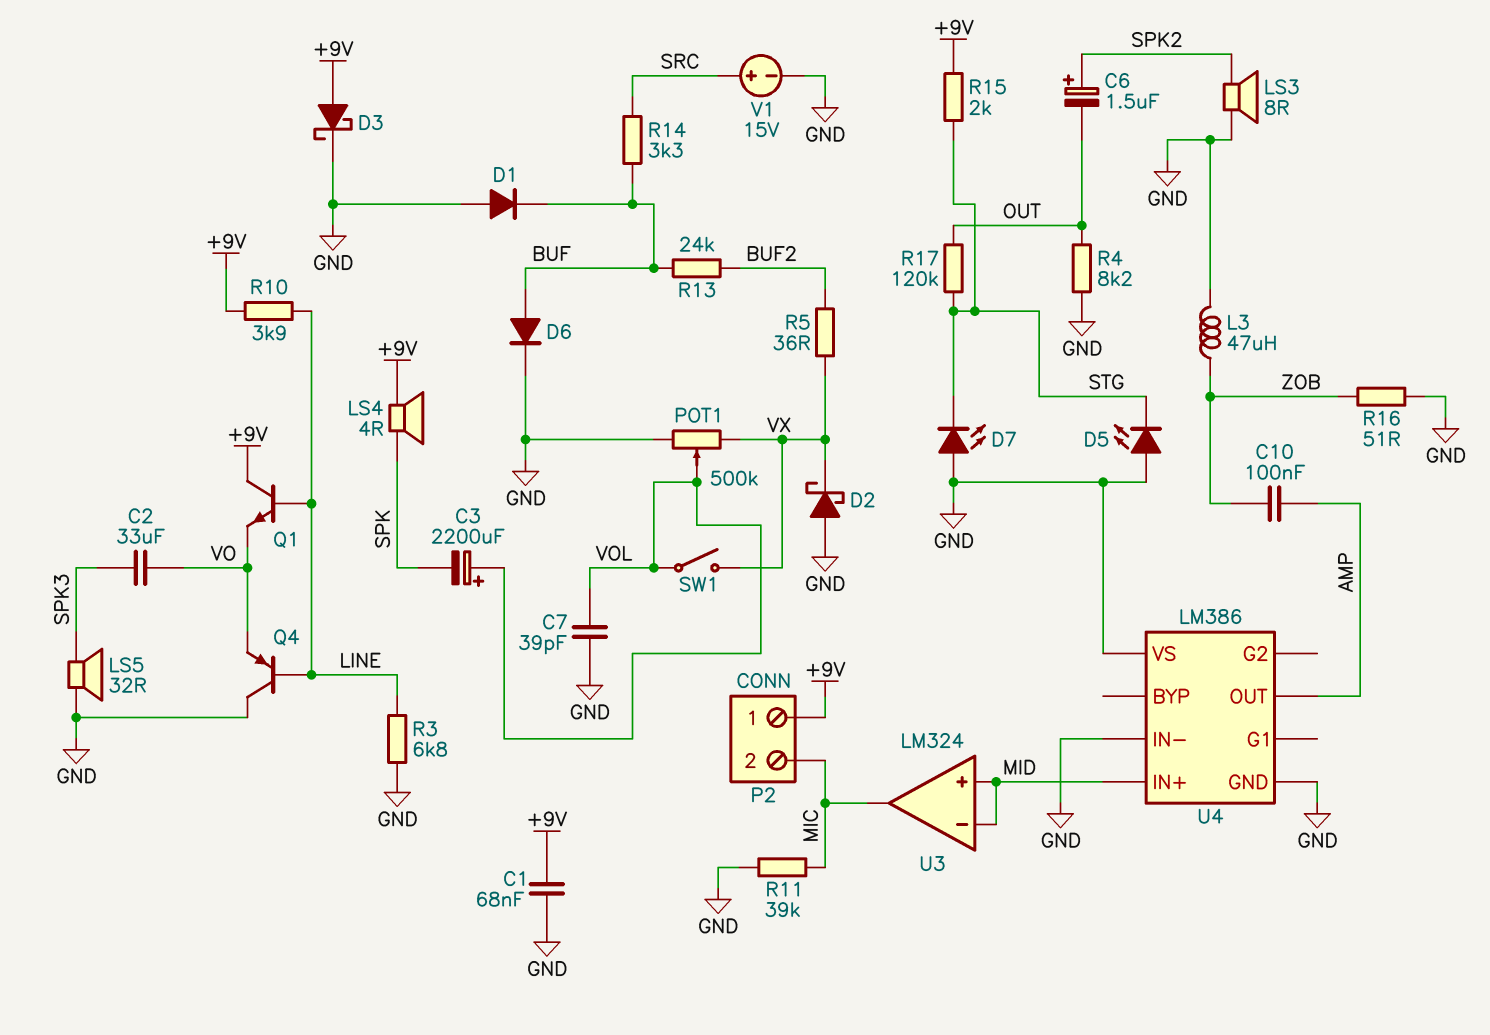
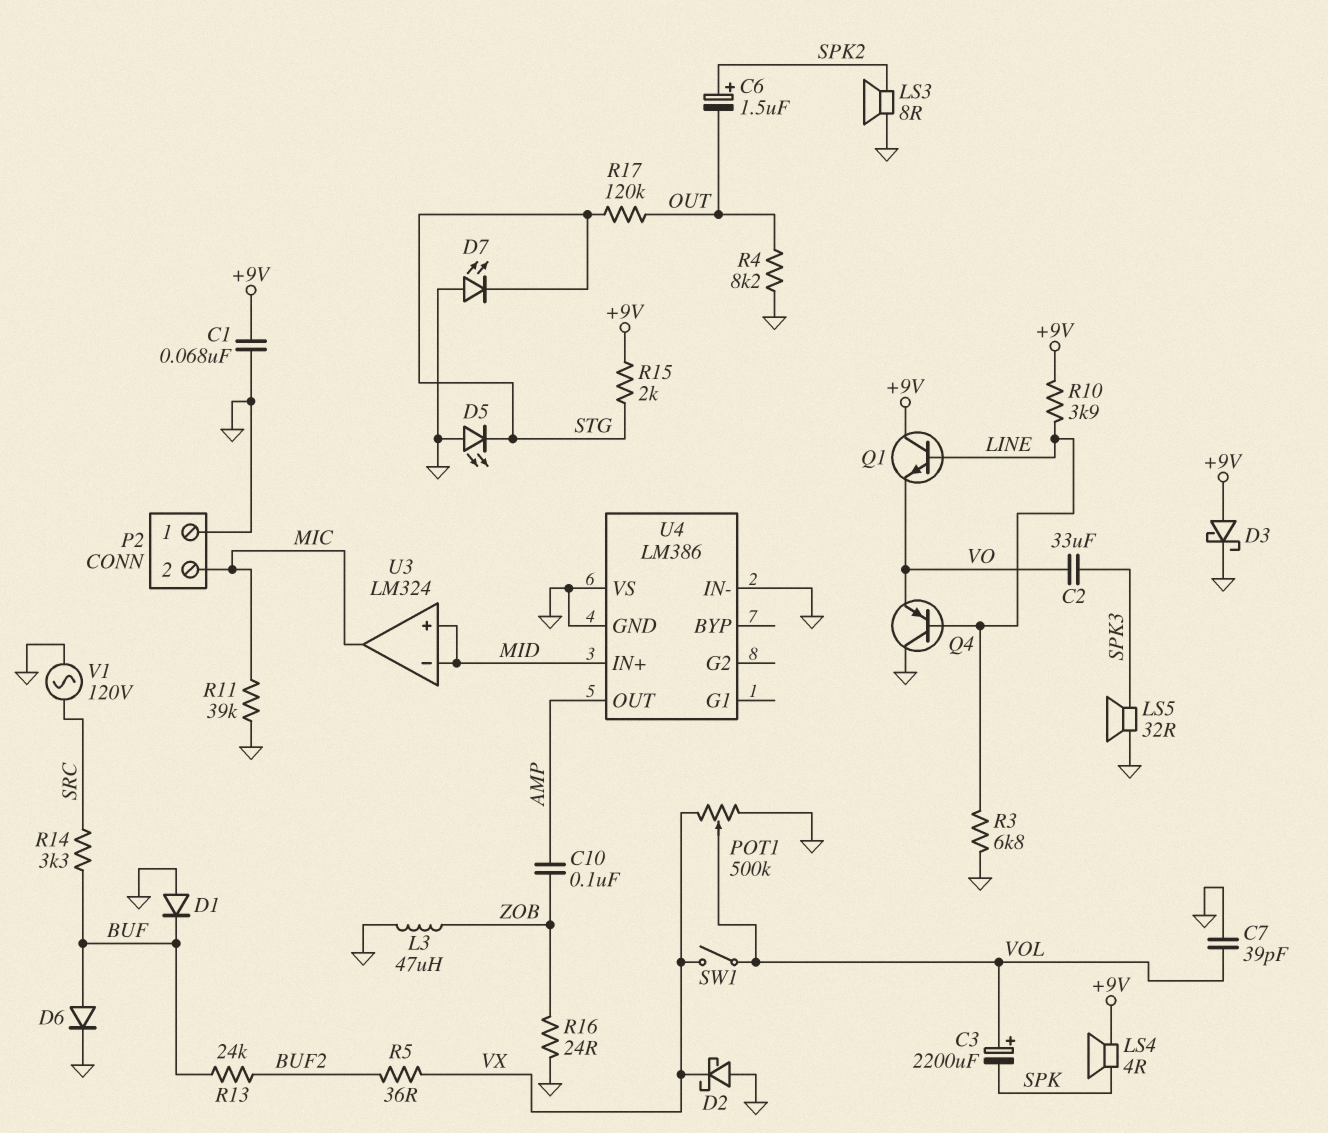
P2 pin 1: +9V -> GND
R16: 51 (GND, ZOB) -> 24 (GND, ZOB)
V1: 15V (plus SRC, minus GND) -> AC 120V (GND, SRC)

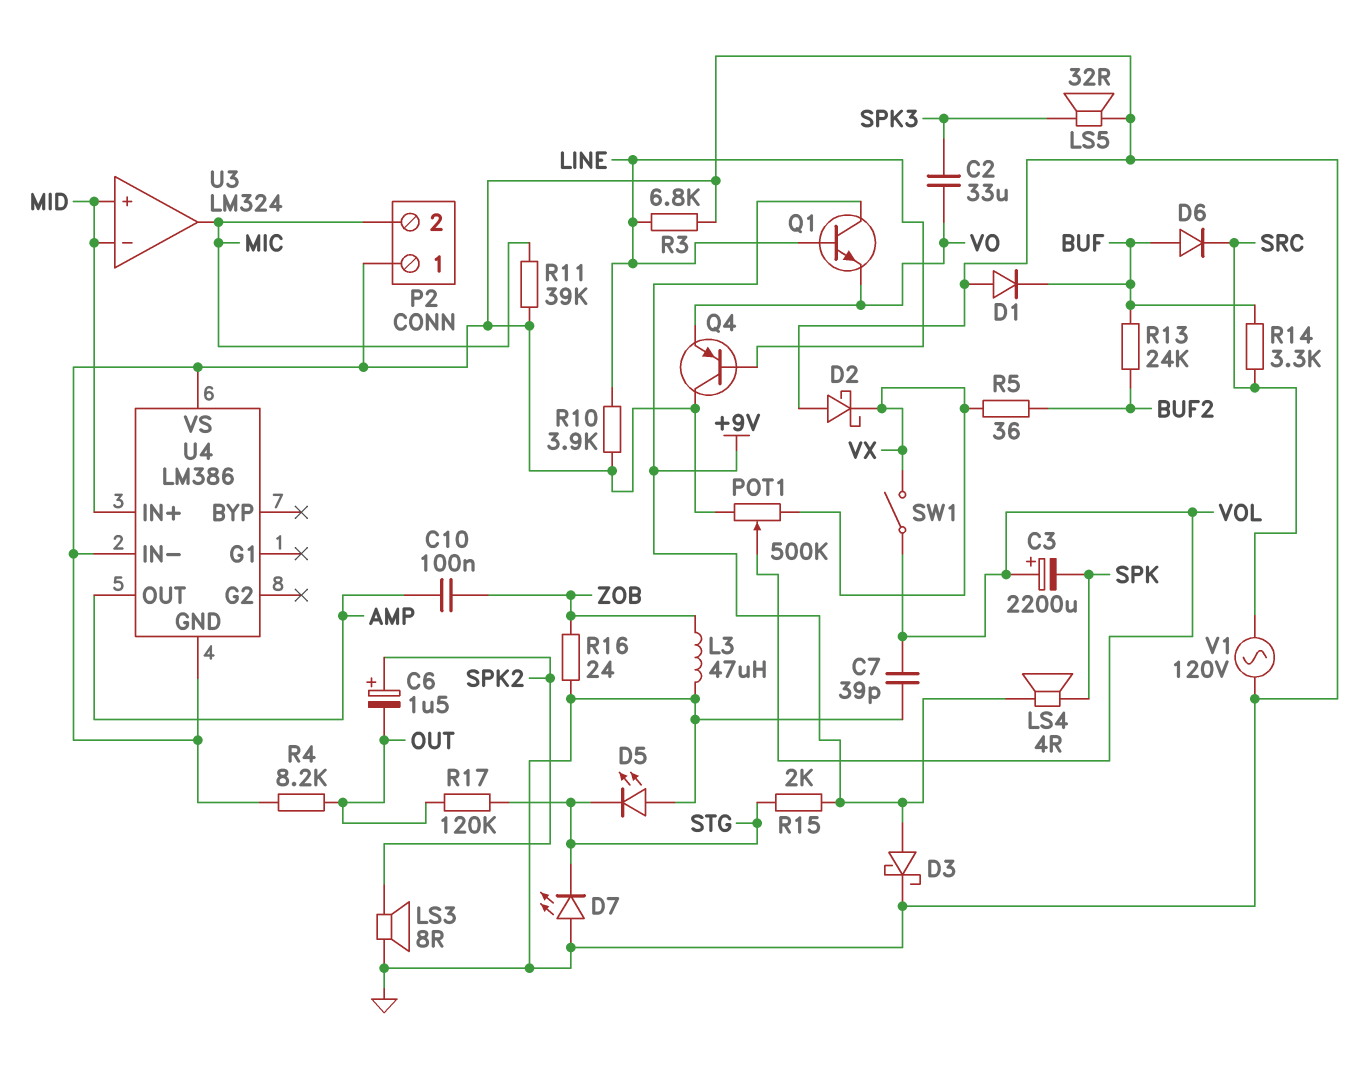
C1: 68nF (+9V, GND) -> none
D6: diode (A BUF, K GND) -> diode (A BUF, K SRC)
R10: 3.9k (+9V, LINE) -> 3.9k (GND, LINE)

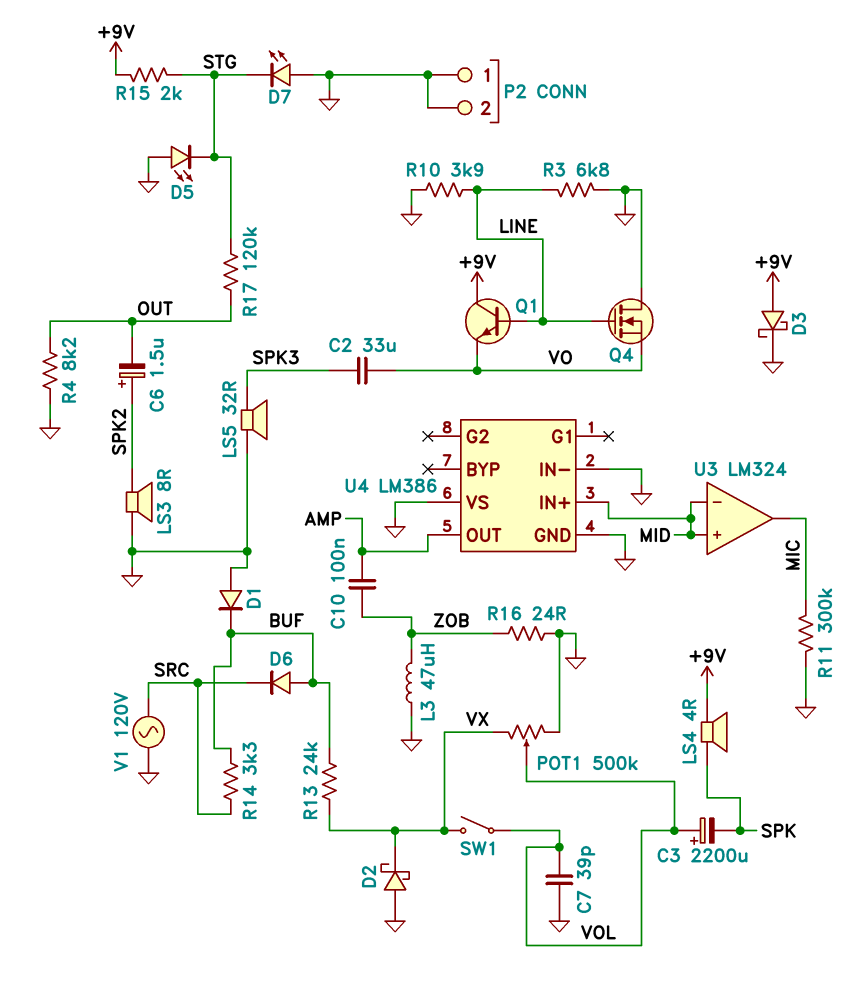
P2 pin 2: MIC -> GND
Q4: PNP (B LINE, C GND, E VO) -> NMOS (G LINE, D GND, S VO)
R5: 36 (BUF2, VX) -> none
R11: 39k (GND, MIC) -> 300k (GND, MIC)
R13: 24k (BUF, BUF2) -> 24k (BUF, VX)

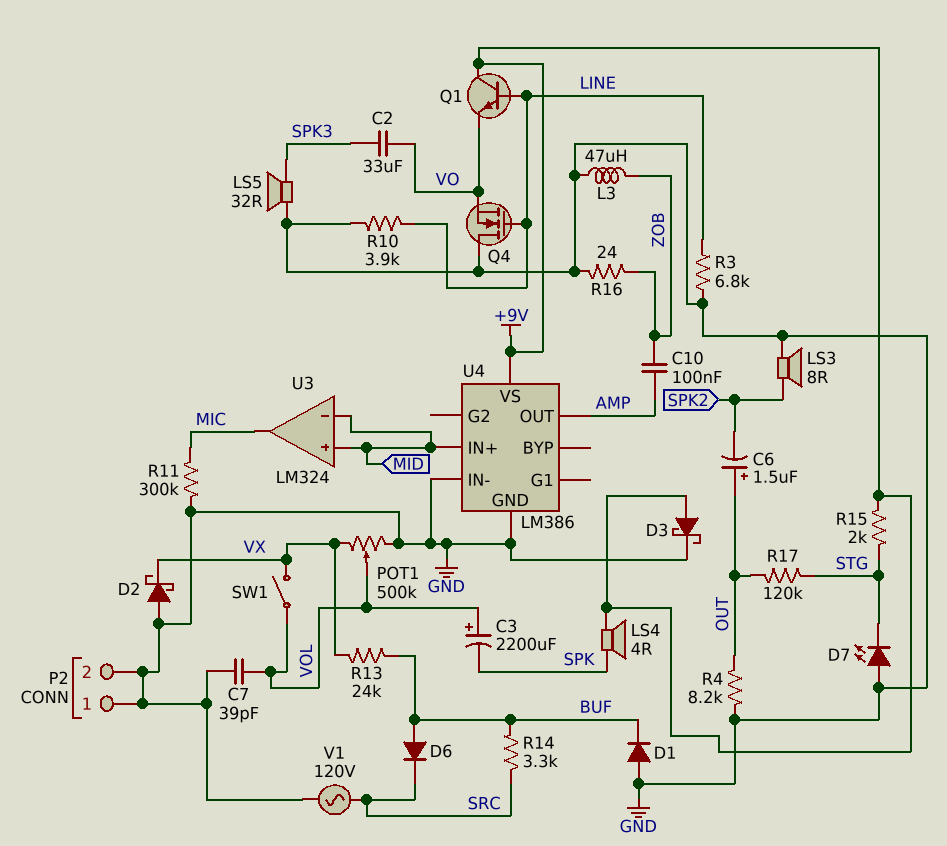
C6: 1.5uF (plus SPK2, minus OUT) -> 1.5uF (plus OUT, minus SPK2)
D5: LED (A GND, K STG) -> none
U4 pin VS: GND -> +9V

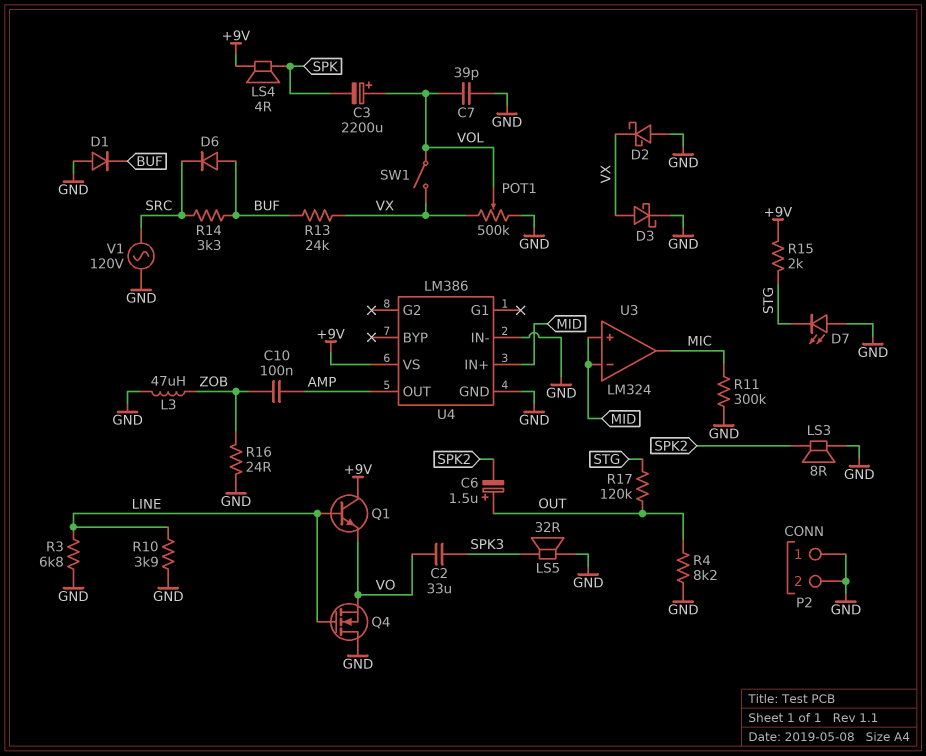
D3: schottky (A +9V, K GND) -> schottky (A VX, K GND)

